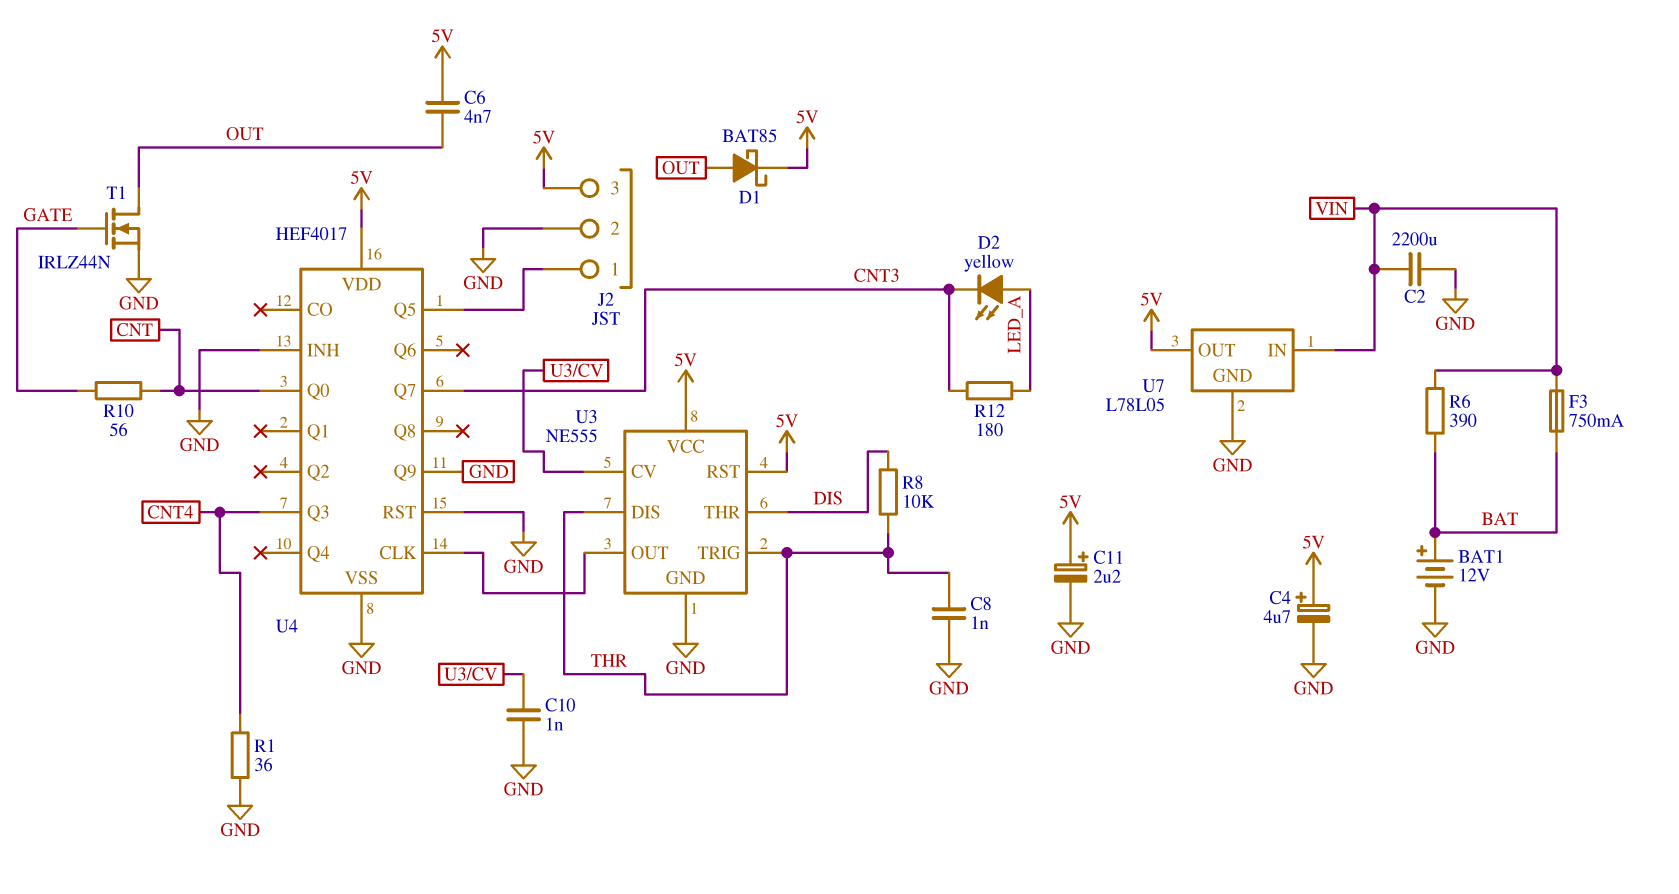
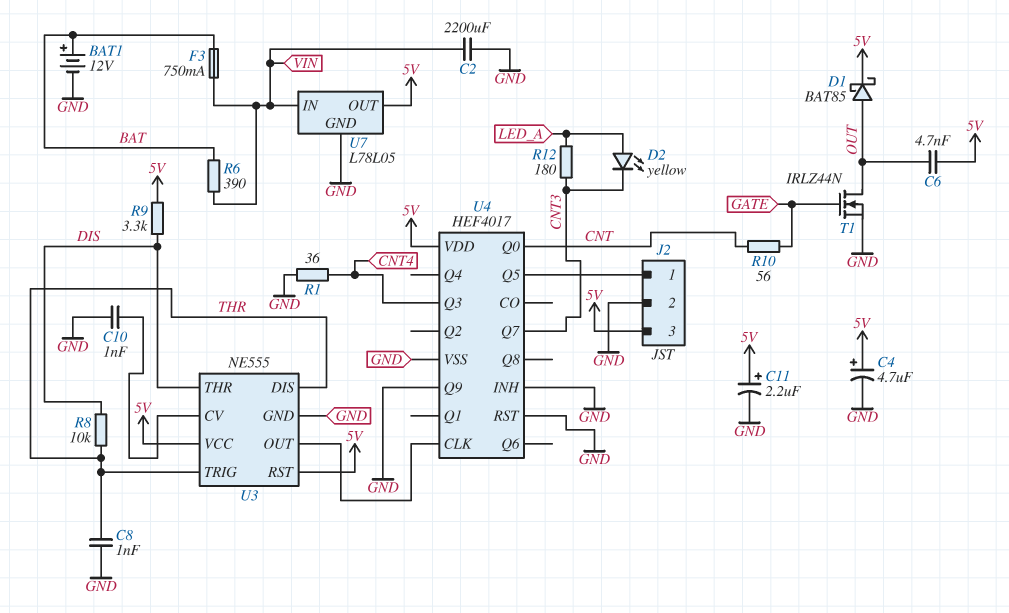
R9: none -> 3.3k (5V, DIS)

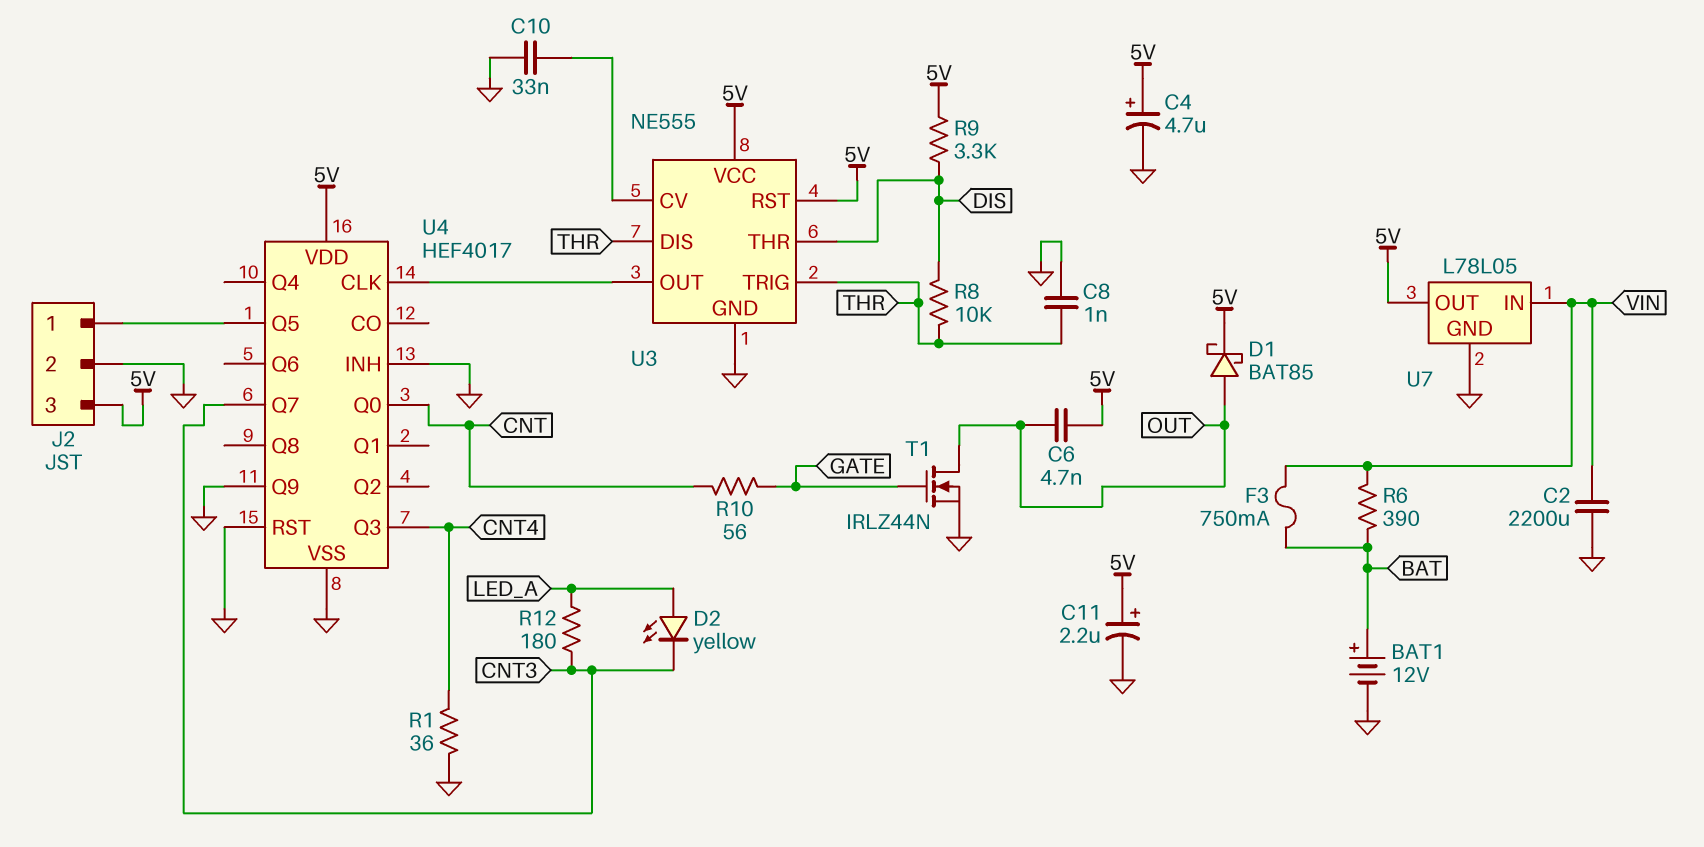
C10: 1nF (GND, U3/CV) -> 33nF (GND, U3/CV)

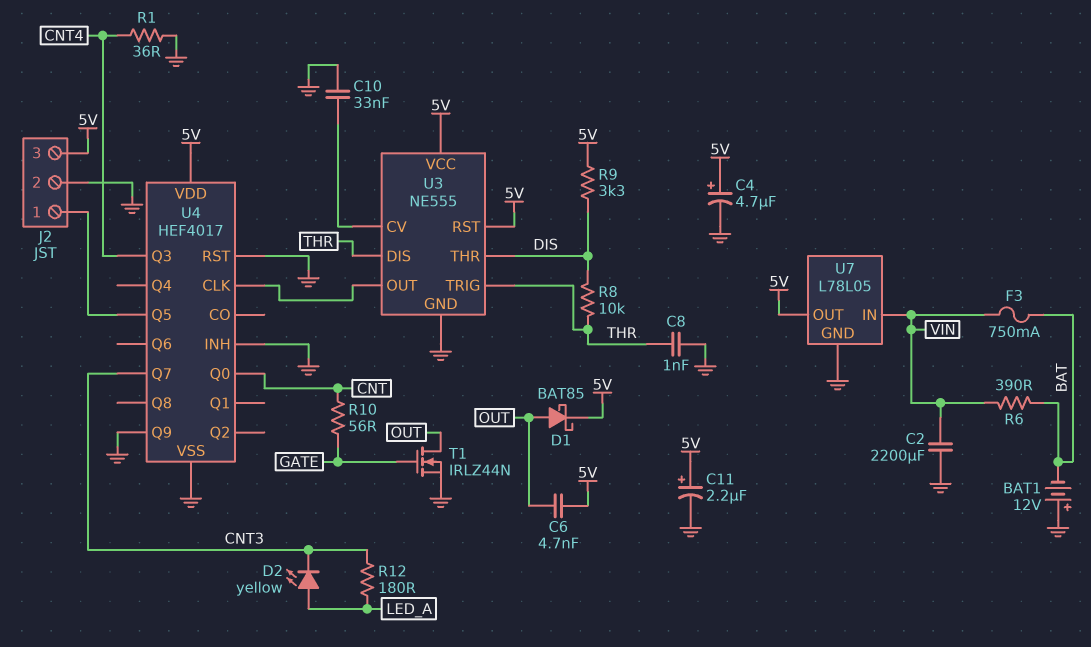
BAT1: 12V (plus BAT, minus GND) -> 12V (plus GND, minus BAT)

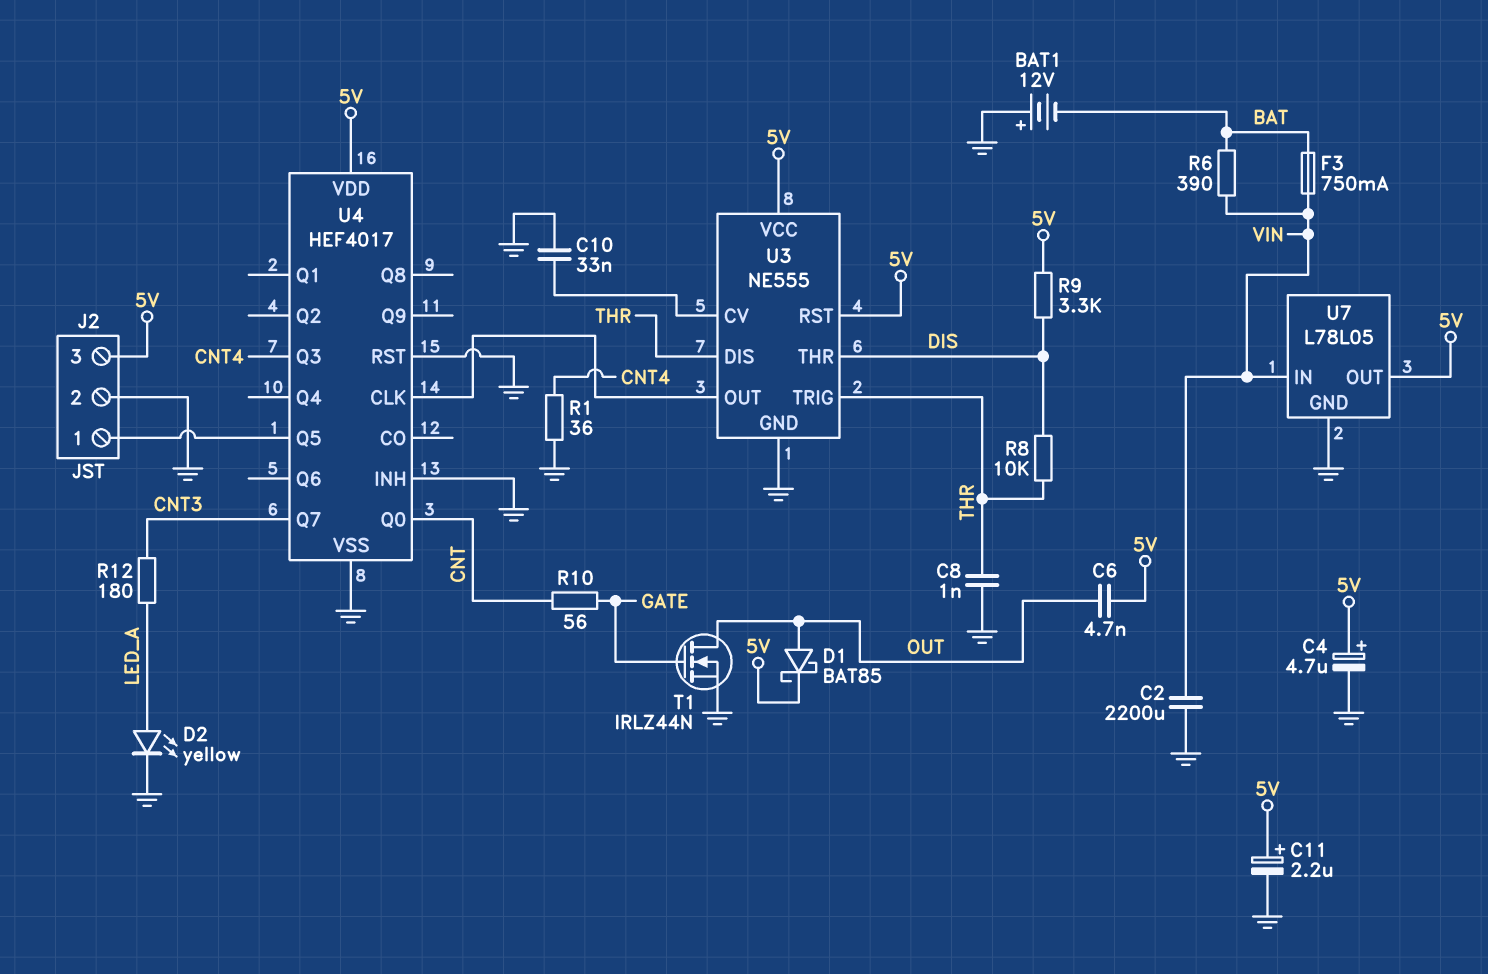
D2: LED yellow (A LED_A, K CNT3) -> LED yellow (A LED_A, K GND)
U4 pin Q9: GND -> none

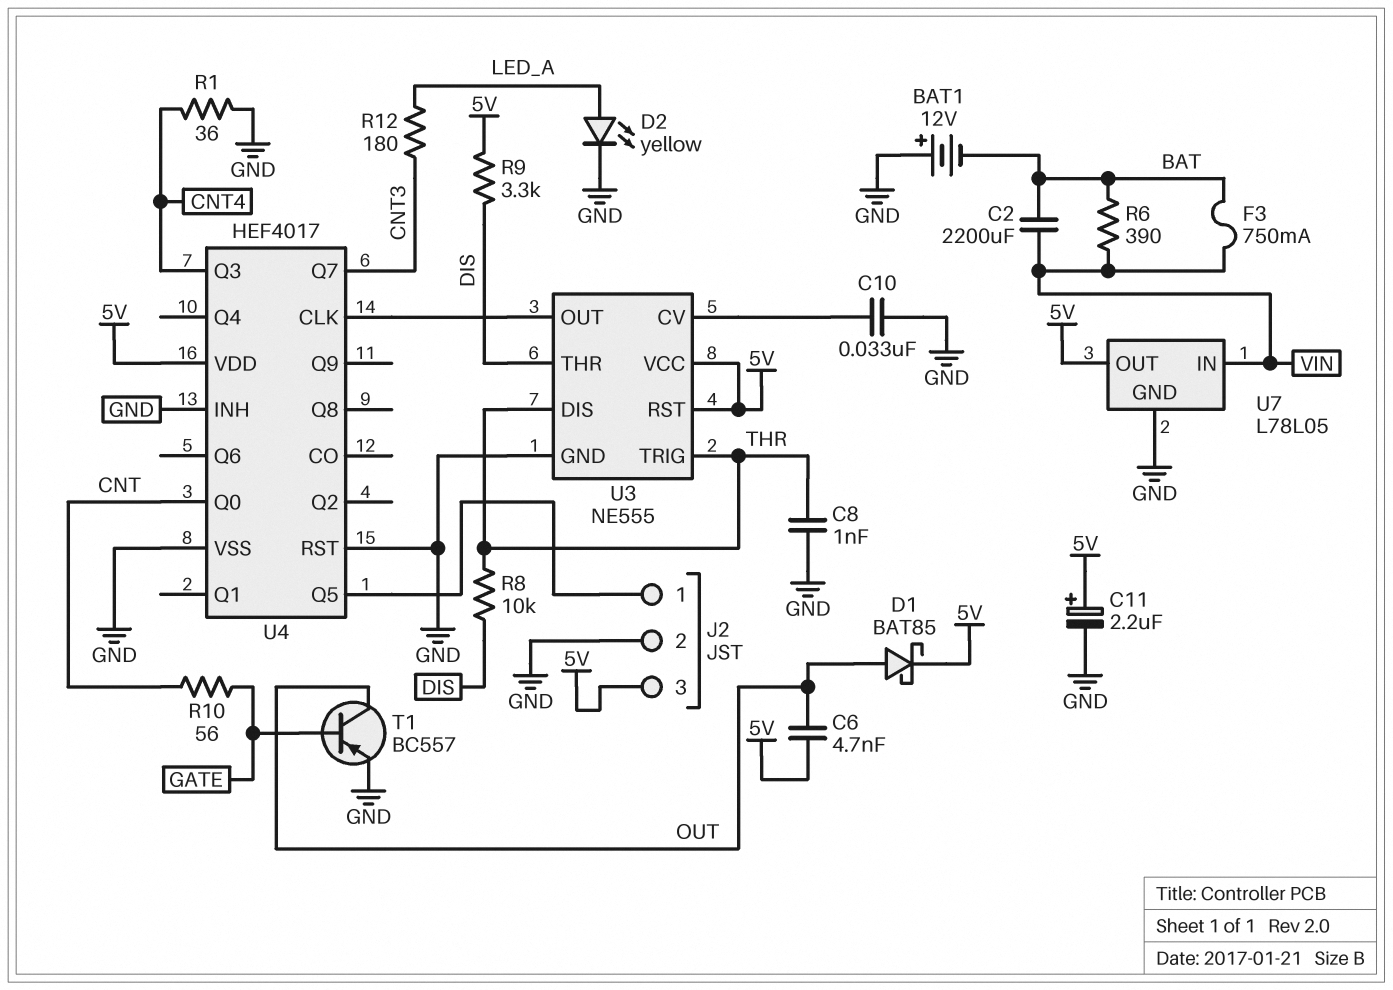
C2: 2200uF (GND, VIN) -> 2200uF (BAT, VIN)
C4: 4.7uF (plus 5V, minus GND) -> none
T1: NMOS IRLZ44N (G GATE, D OUT, S GND) -> PNP BC557 (B GATE, C OUT, E GND)

